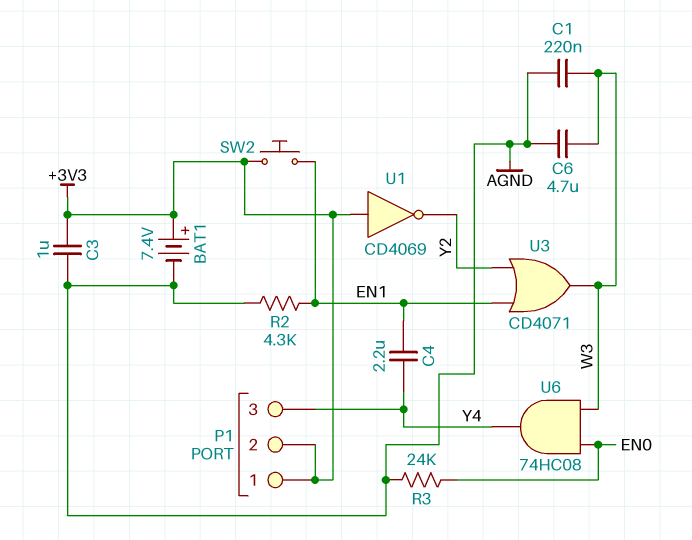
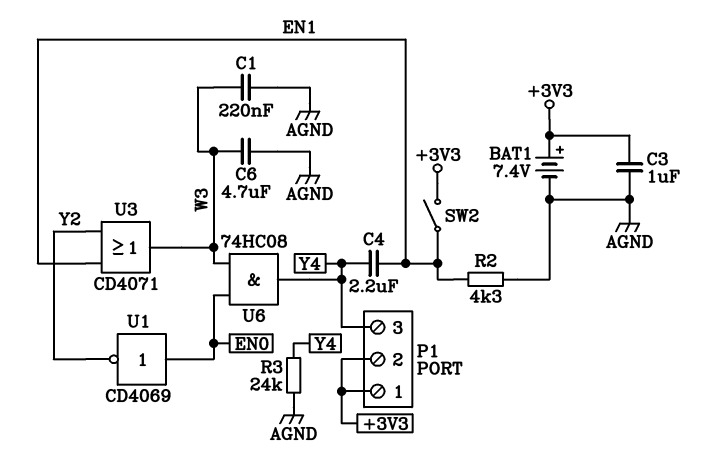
R3: 24k (AGND, EN0) -> 24k (AGND, Y4)
SW2: button (+3V3, EN1) -> switch (+3V3, EN1)
U1: NOT CD4069 (in +3V3, out Y2) -> NOT CD4069 (in EN0, out Y2)

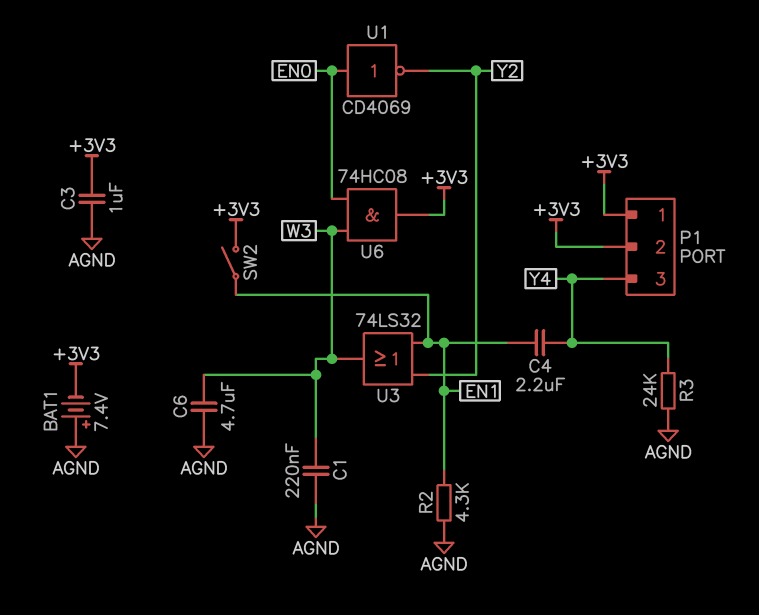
BAT1: 7.4V (plus +3V3, minus AGND) -> 7.4V (plus AGND, minus +3V3)
U3: OR CD4071 (in EN1, in Y2, out W3) -> OR 74LS32 (in EN1, in Y2, out W3)
U6: AND 74HC08 (in EN0, in W3, out Y4) -> AND 74HC08 (in EN0, in W3, out +3V3)

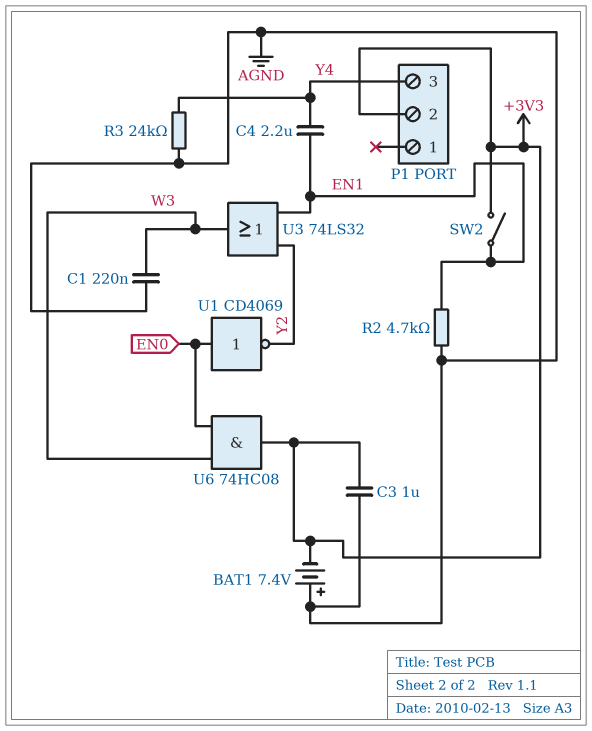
C6: 4.7uF (AGND, W3) -> none
P1 pin 1: +3V3 -> none
R2: 4.3k (AGND, EN1) -> 4.7k (AGND, EN1)

